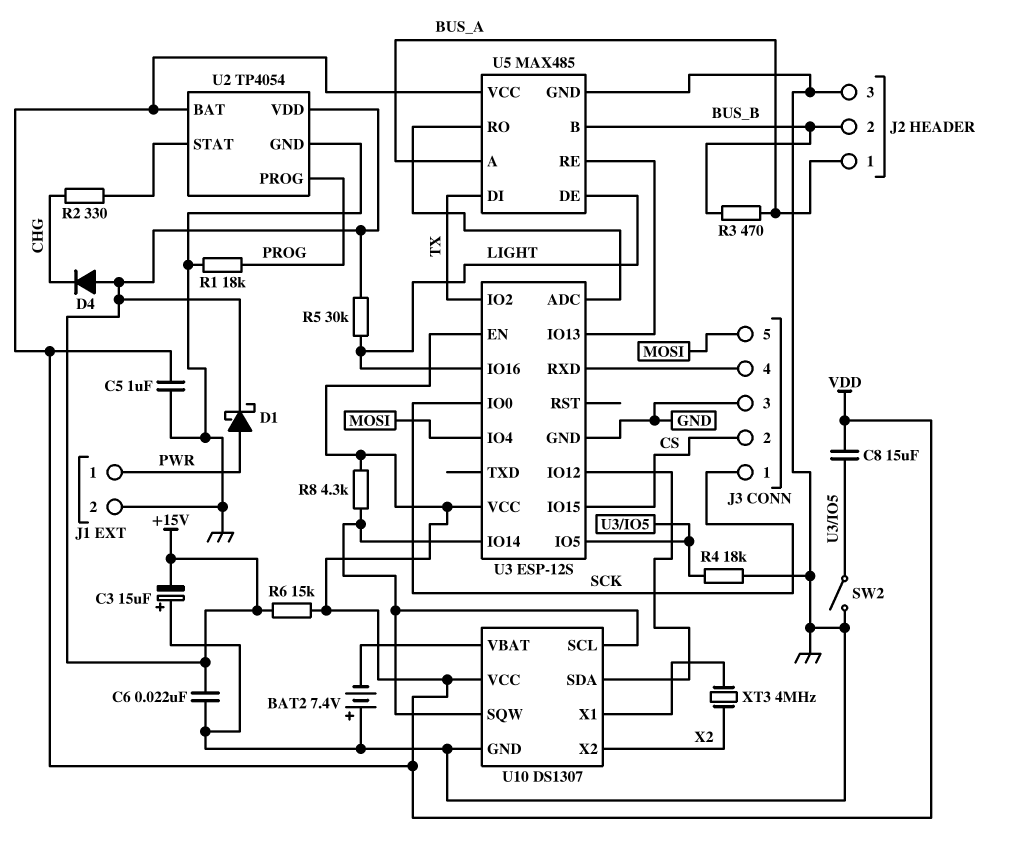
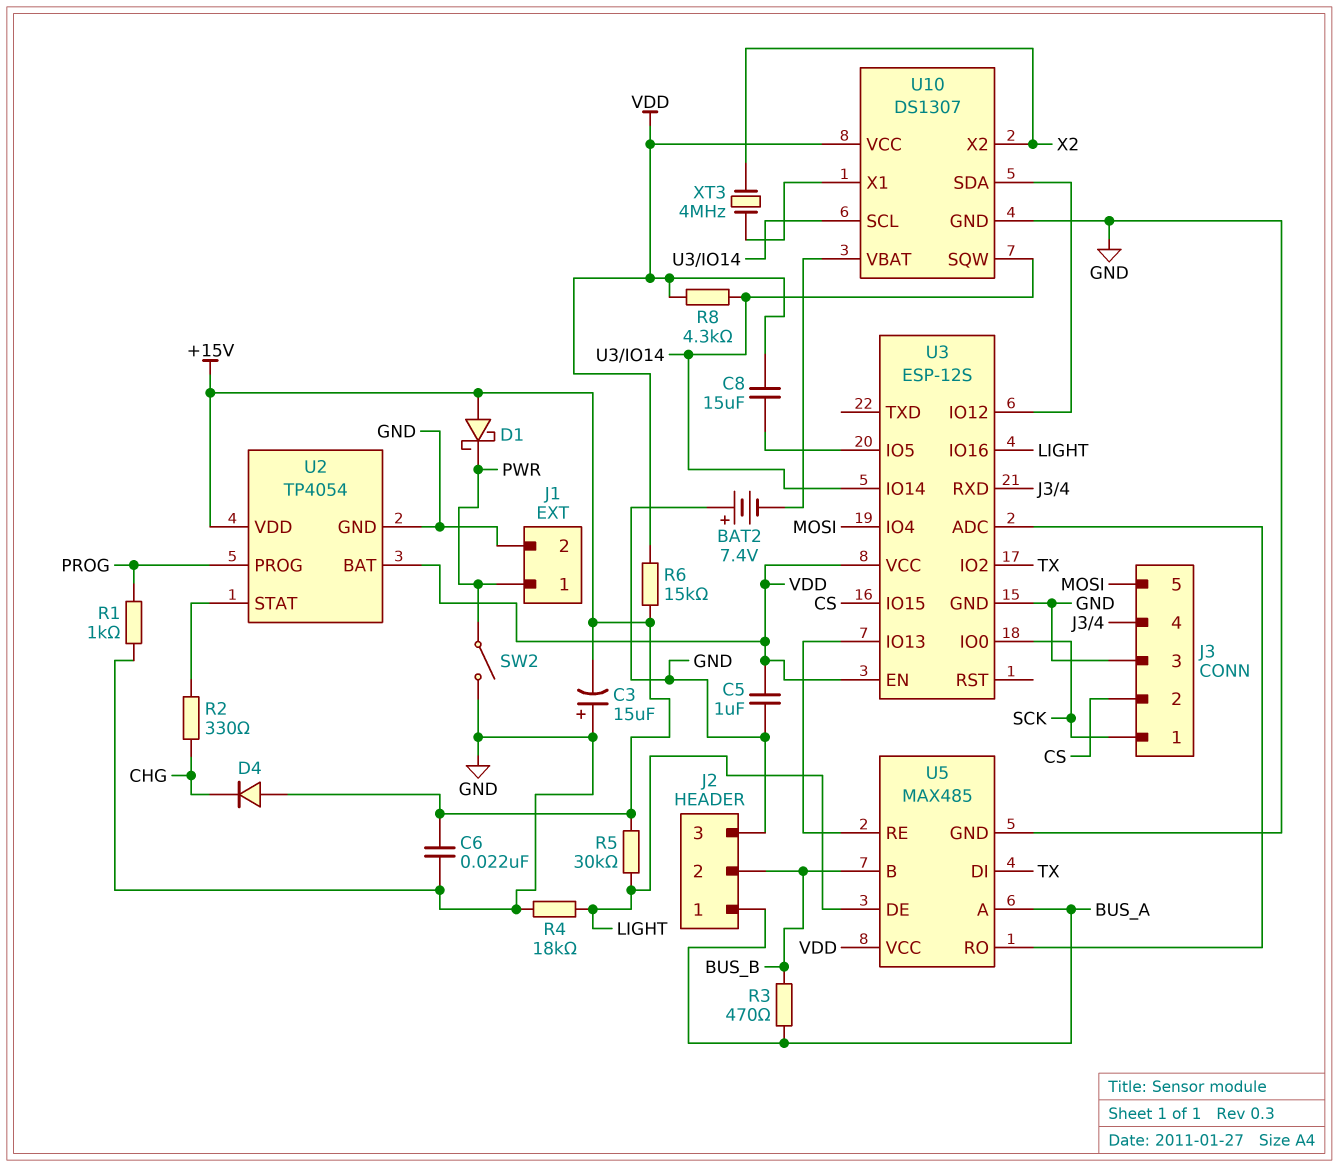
D1: schottky (A PWR, K +15V) -> schottky (A +15V, K PWR)
R1: 18k (GND, PROG) -> 1k (GND, PROG)
R4: 18k (GND, U3/IO5) -> 18k (GND, LIGHT)
SW2: switch (GND, U3/IO5) -> switch (GND, PWR)

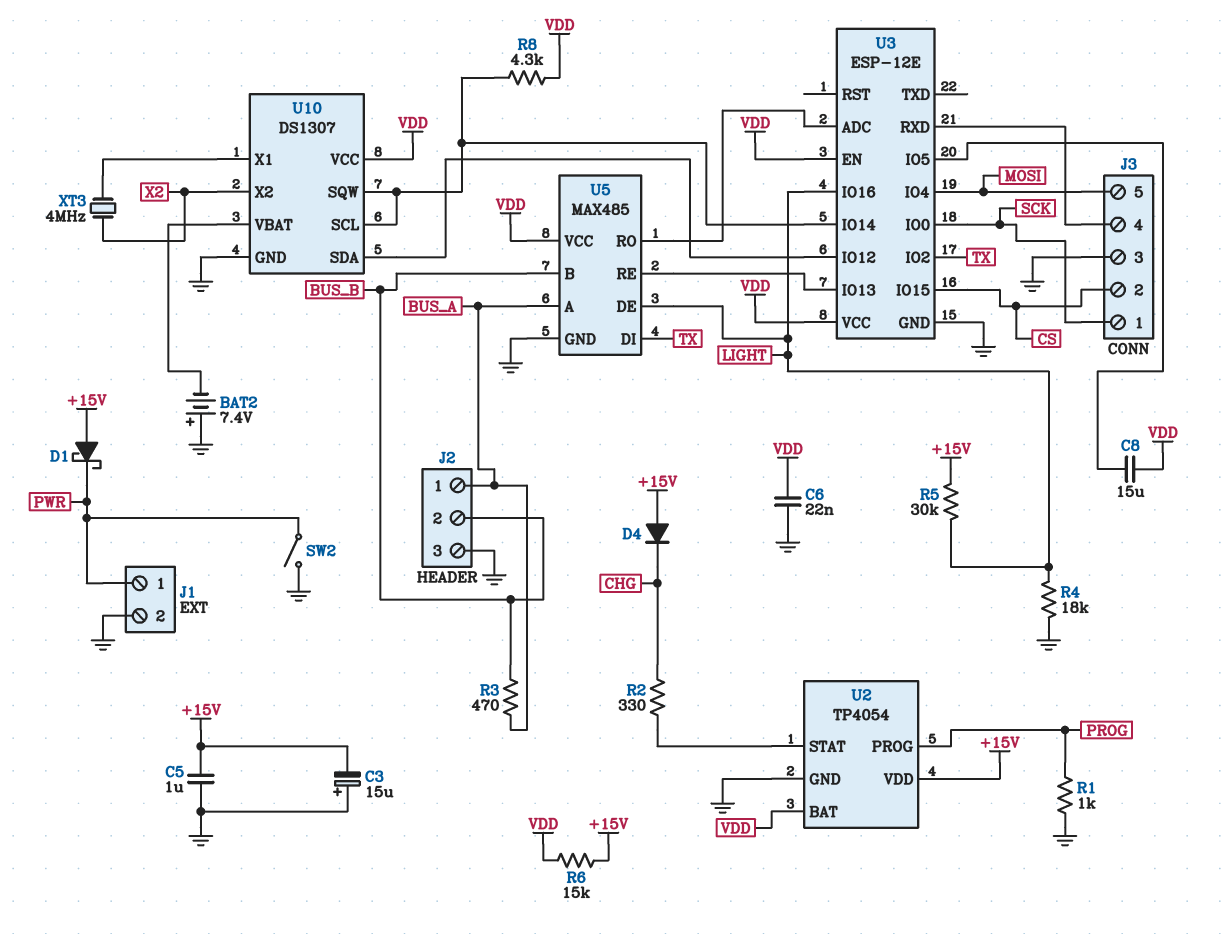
C5: 1uF (GND, VDD) -> 1uF (+15V, GND)
C6: 22nF (+15V, GND) -> 22nF (GND, VDD)
U3: ESP-12S -> ESP-12E

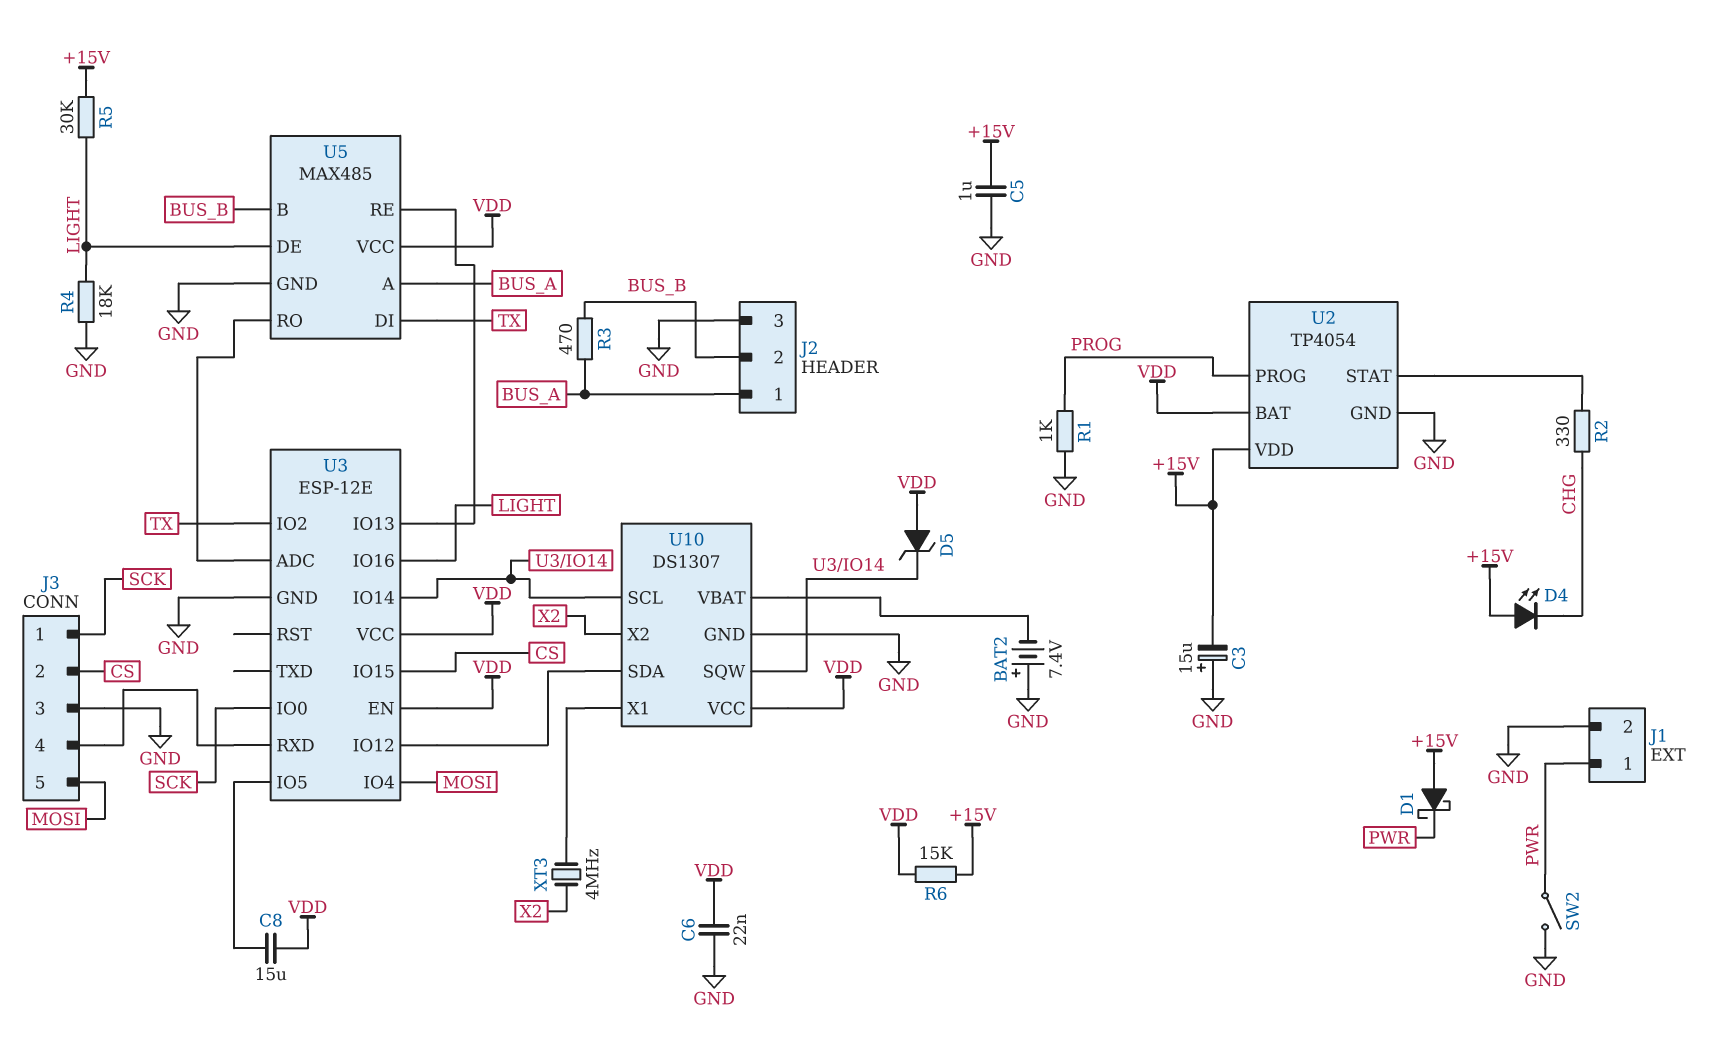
D4: diode (A +15V, K CHG) -> LED (A +15V, K CHG)
D5: none -> zener (A VDD, K U3/IO14)
R8: 4.3k (U3/IO14, VDD) -> none

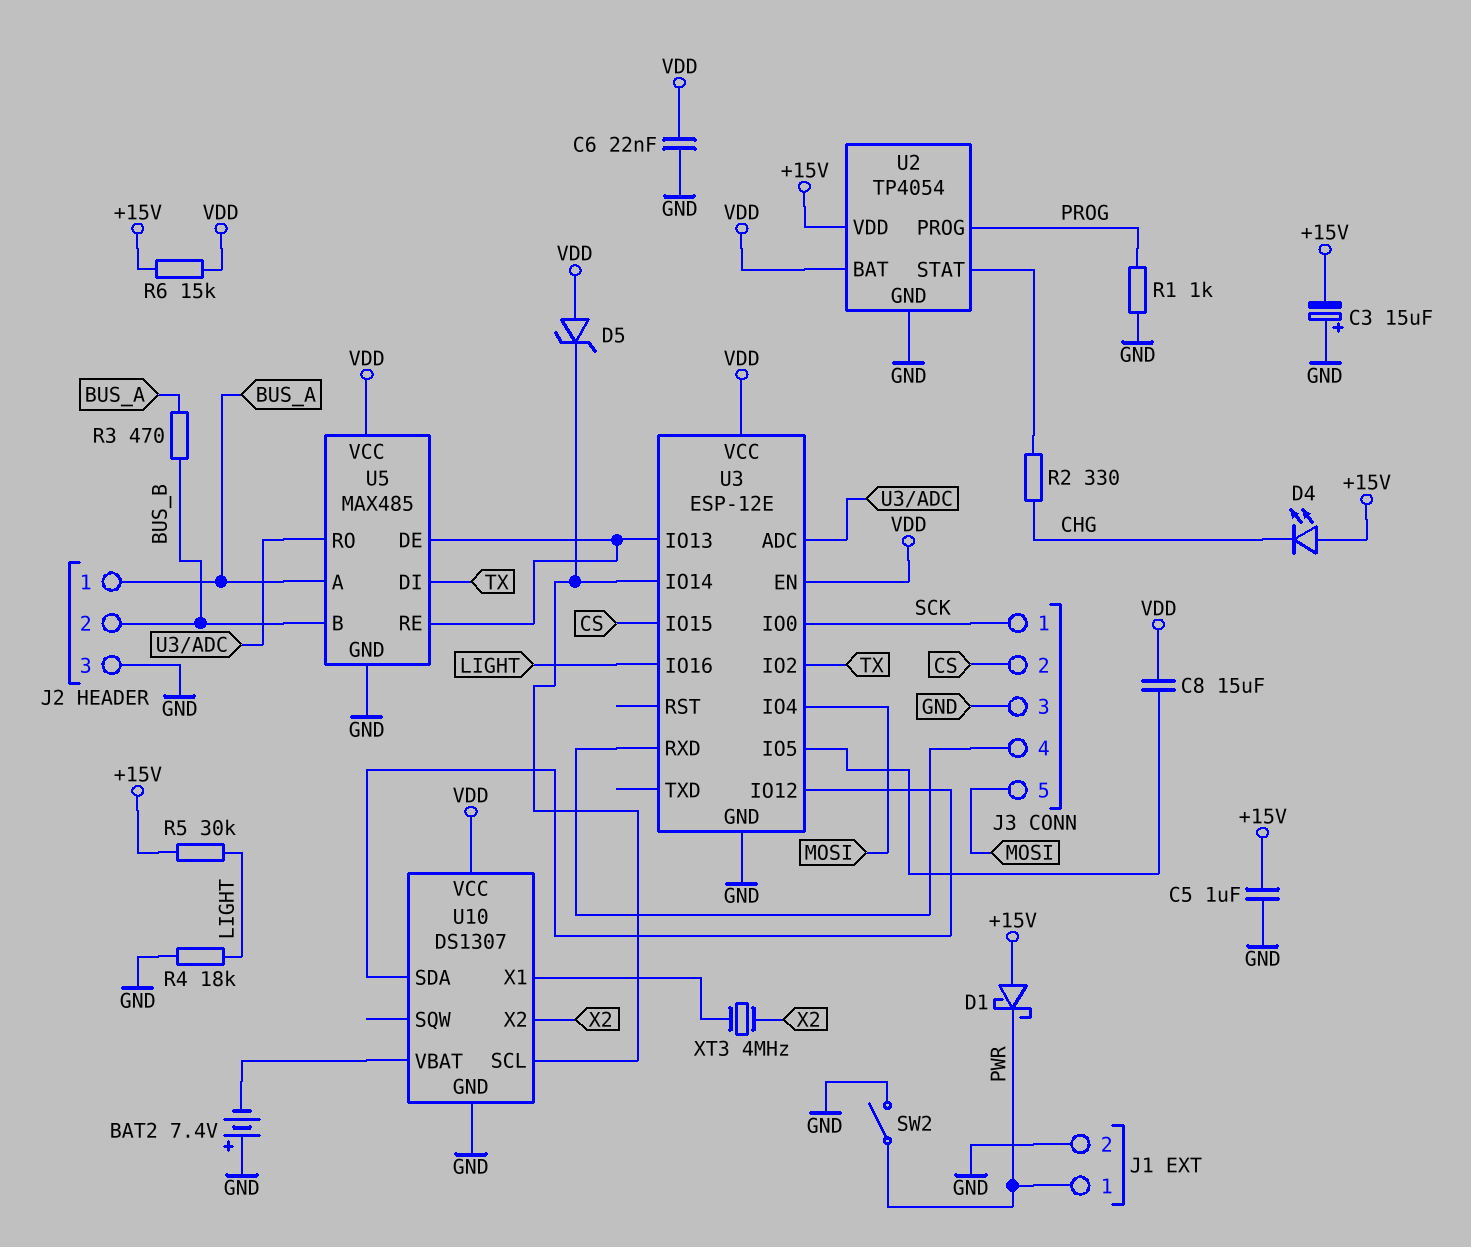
U5 pin DE: LIGHT -> U3/IO13
U10 pin SQW: U3/IO14 -> none

